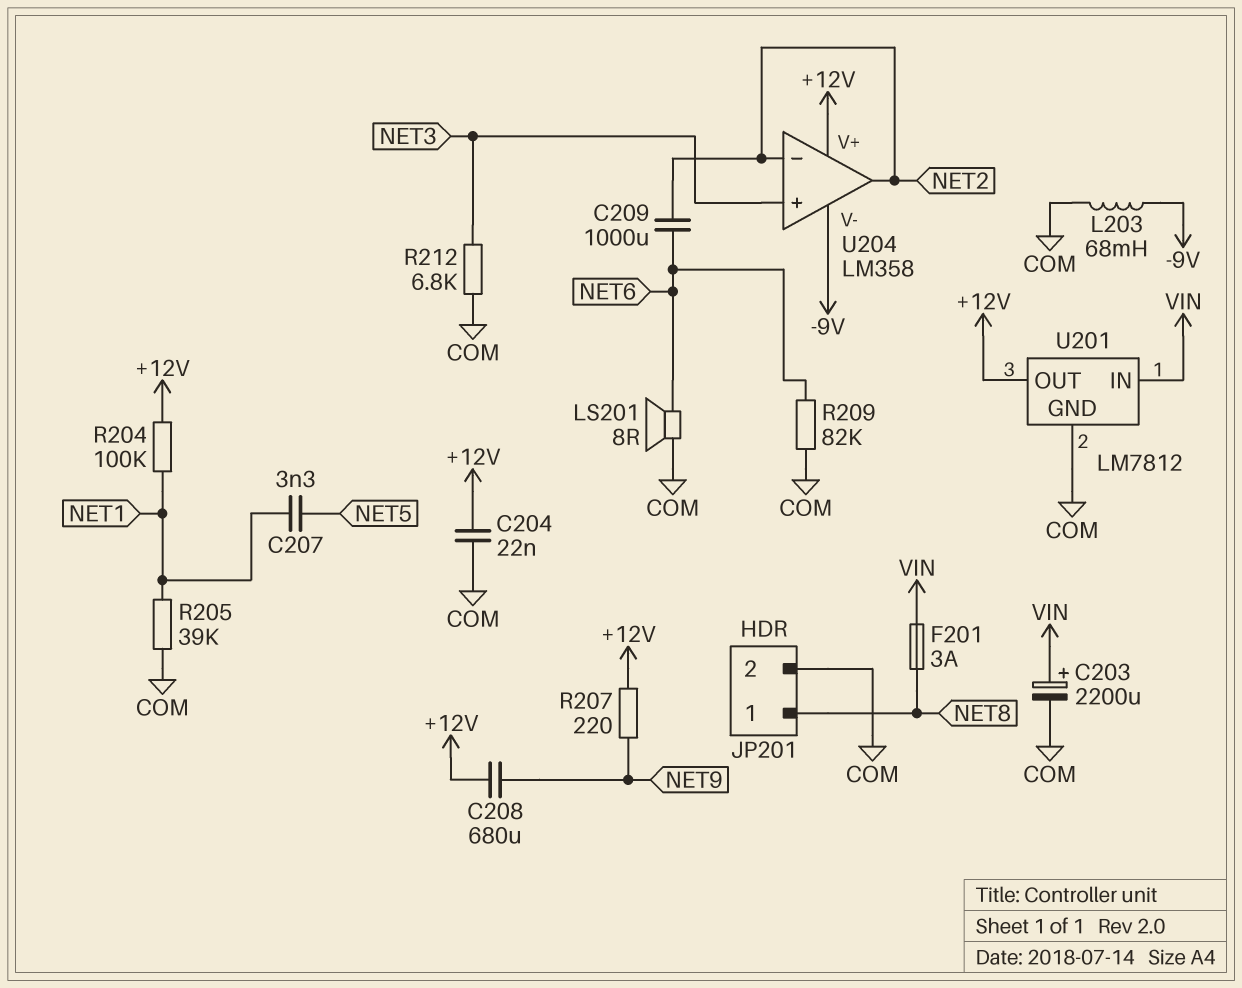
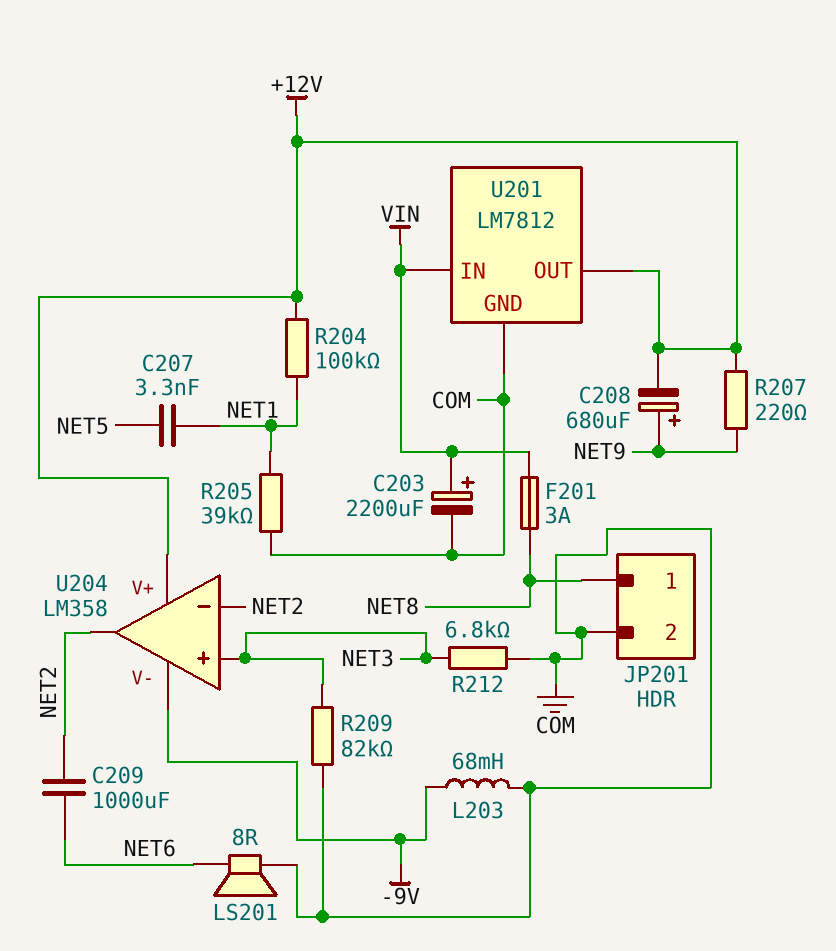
C204: 22nF (+12V, COM) -> none
C208: 680uF (+12V, NET9) -> 680uF (plus NET9, minus +12V)
R209: 82k (COM, NET6) -> 82k (COM, NET3)

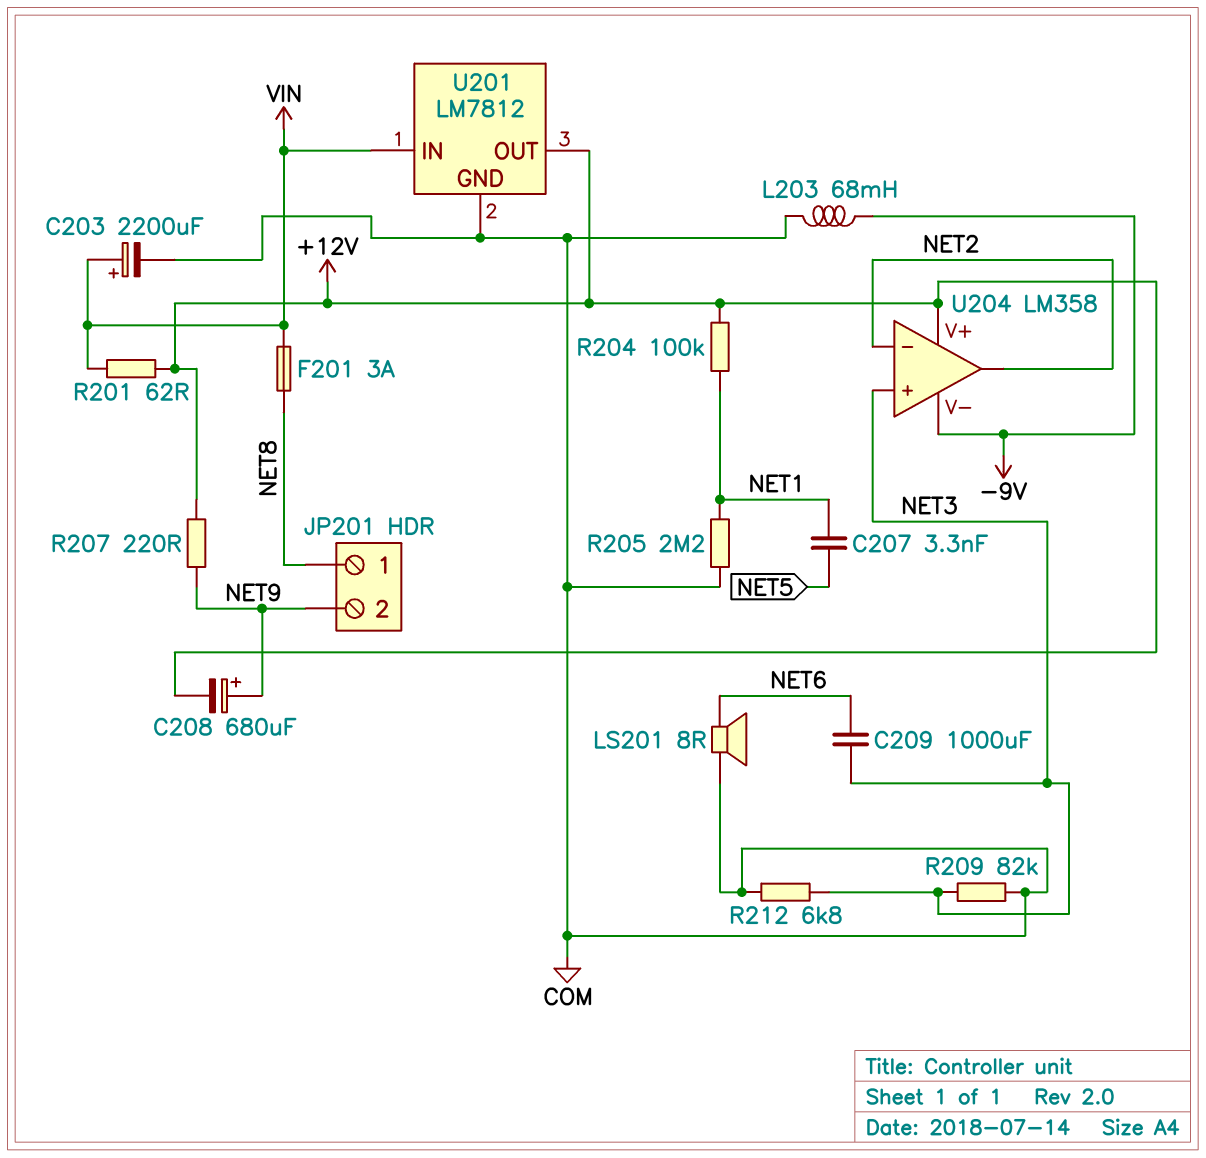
C209: 1000uF (NET2, NET6) -> 1000uF (NET3, NET6)
JP201 pin 2: COM -> NET9
R201: none -> 62 (+12V, VIN)
R205: 39k (COM, NET1) -> 2.2M (COM, NET1)

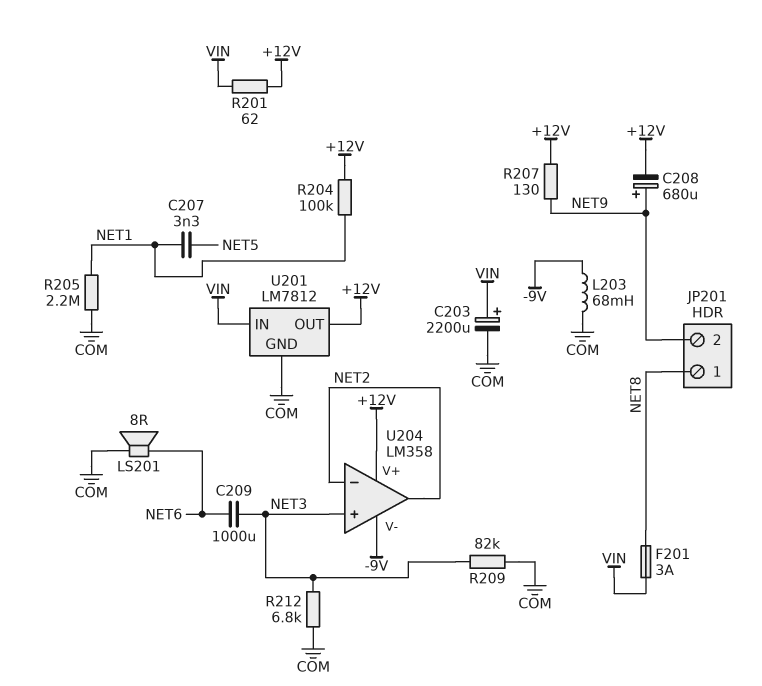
R207: 220 (+12V, NET9) -> 130 (+12V, NET9)

